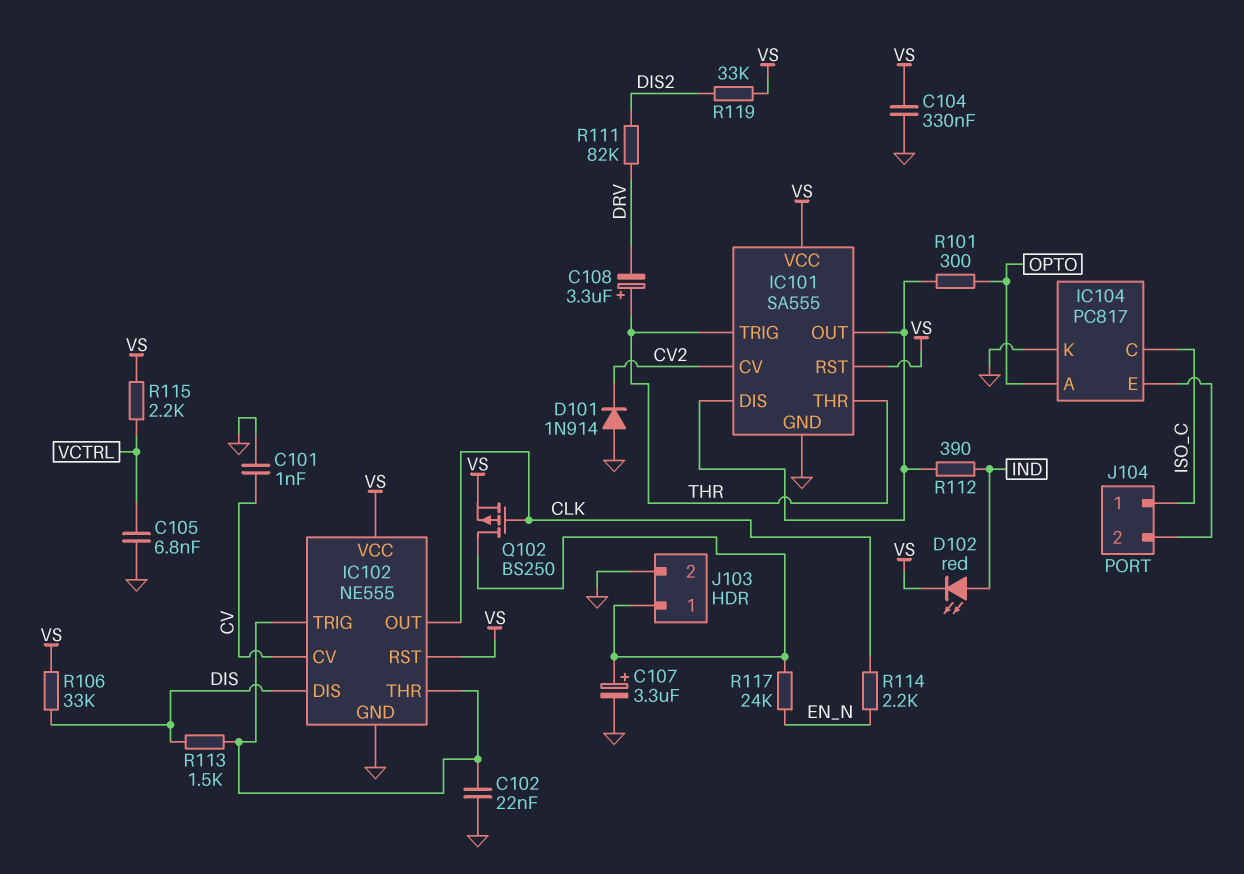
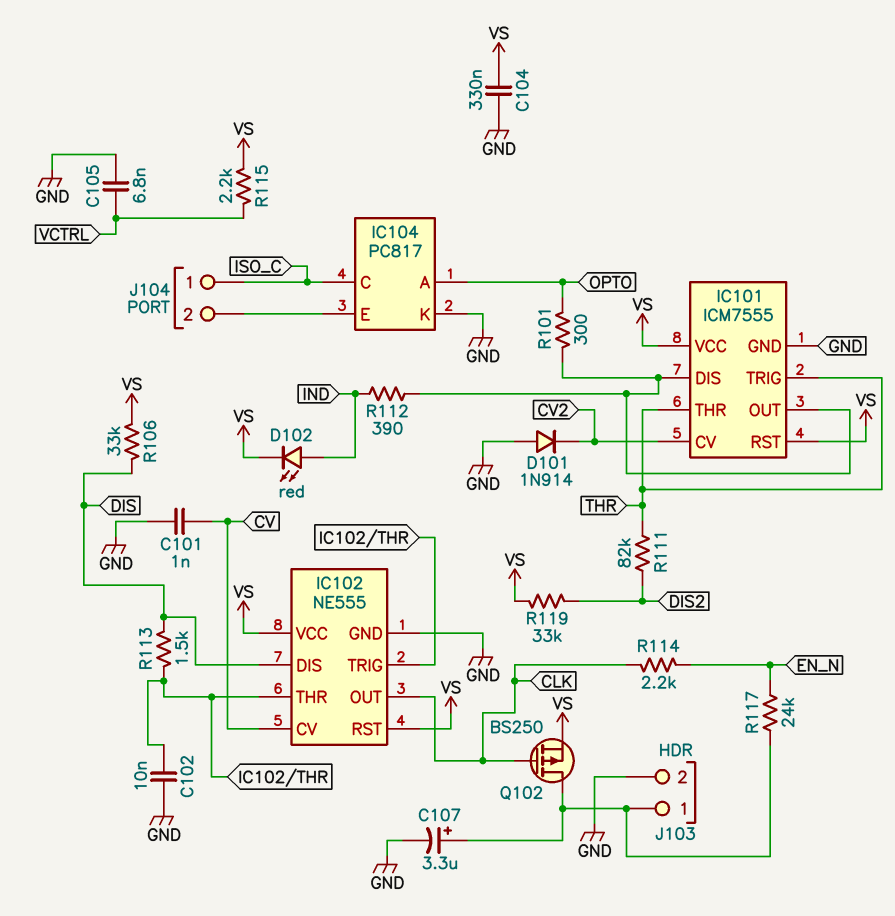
C102: 22nF (GND, IC102/THR) -> 10nF (GND, IC102/THR)
C108: 3.3uF (plus THR, minus DRV) -> none
IC101: SA555 -> ICM7555
R111: 82k (DIS2, DRV) -> 82k (DIS2, THR)

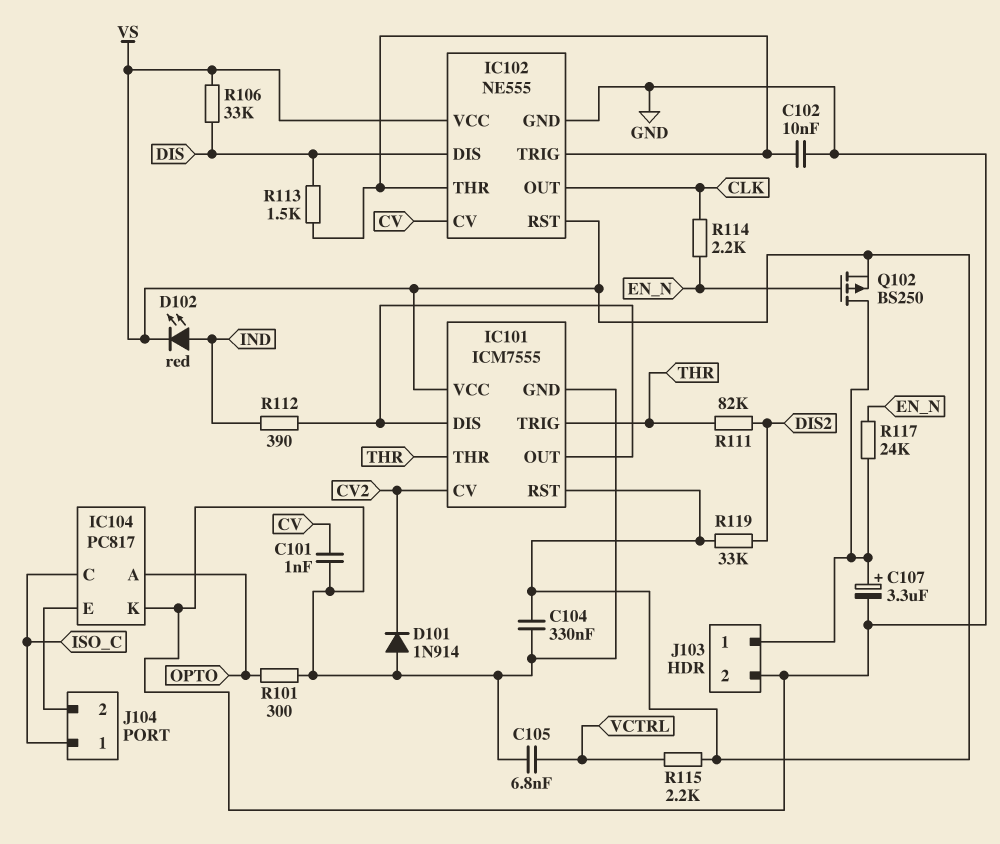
Q102: PMOS BS250 (G CLK, D J103/1, S VS) -> PMOS BS250 (G EN_N, D J103/1, S VS)
R101: 300 (IC101/DIS, OPTO) -> 300 (GND, OPTO)

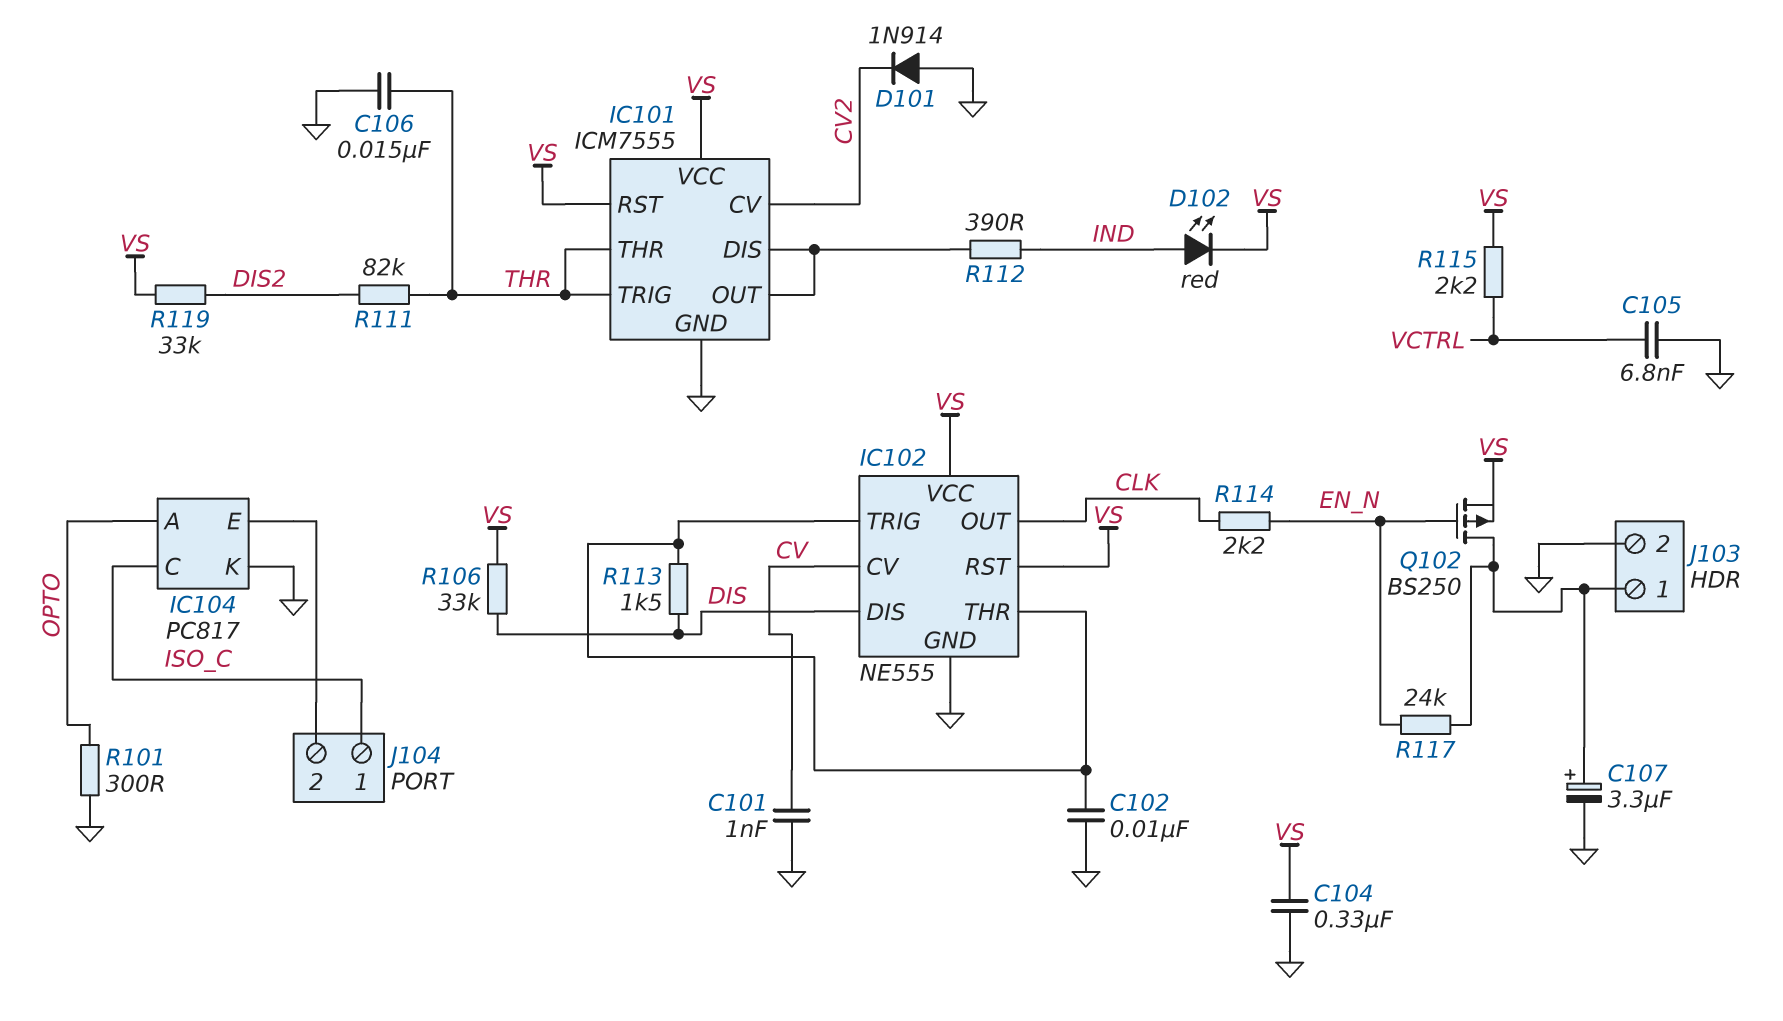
C106: none -> 15nF (GND, THR)

